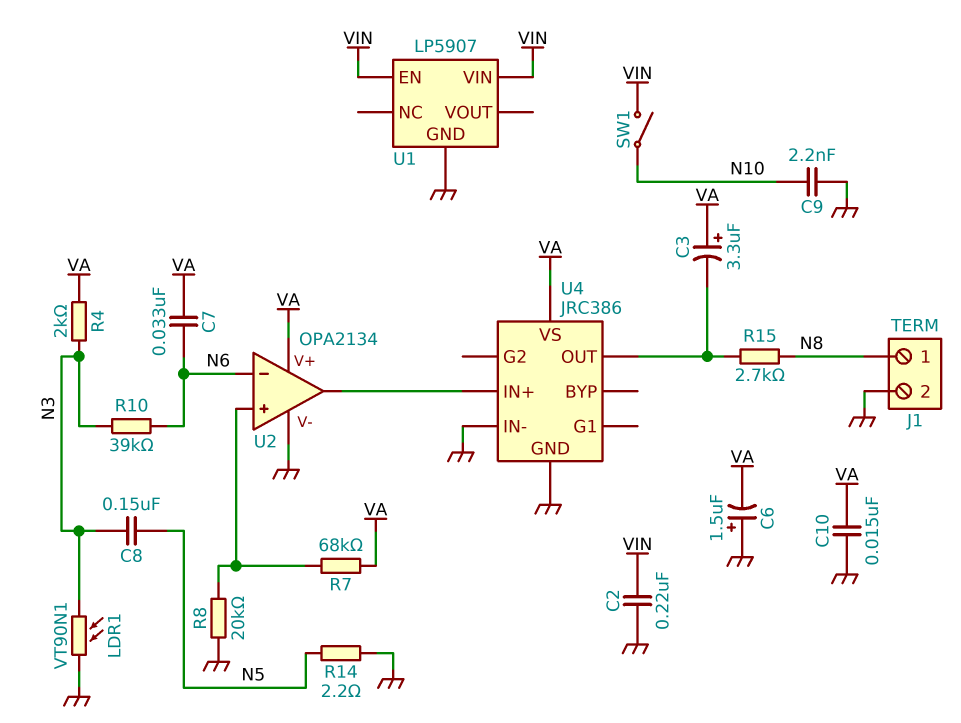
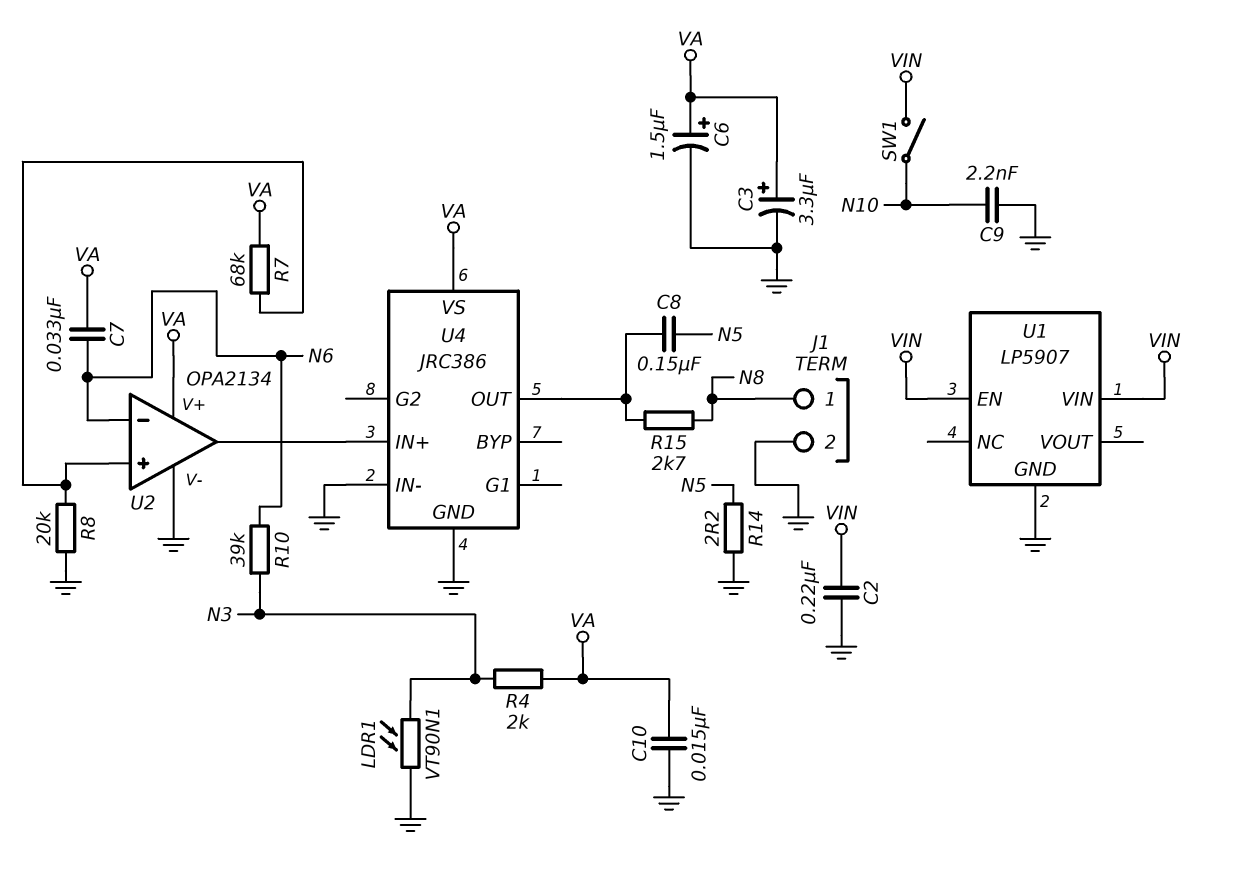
C3: 3.3uF (plus VA, minus U4/OUT) -> 3.3uF (plus VA, minus GND)
C6: 1.5uF (plus GND, minus VA) -> 1.5uF (plus VA, minus GND)
C8: 150nF (N3, N5) -> 150nF (N5, U4/OUT)

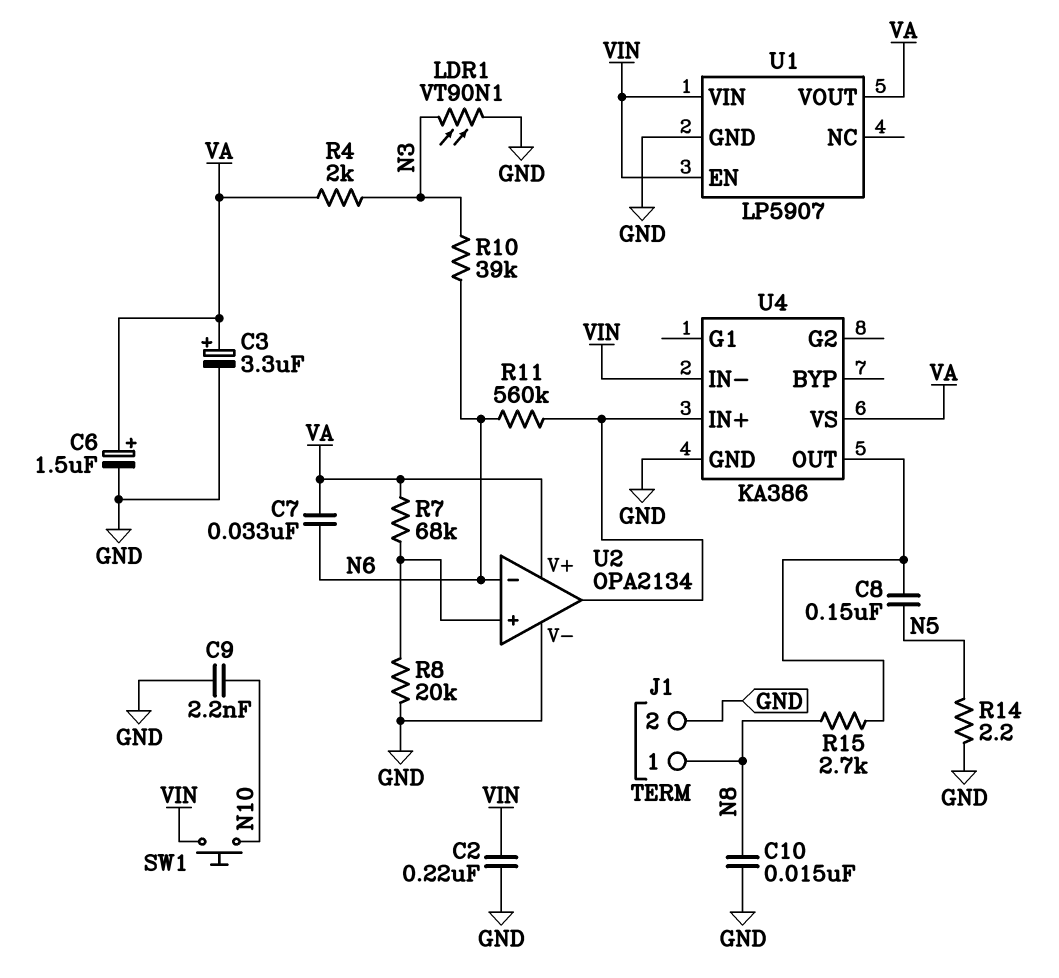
C10: 15nF (GND, VA) -> 15nF (GND, N8)
R11: none -> 560k (N6, U2/out)
SW1: switch (N10, VIN) -> button (N10, VIN)
U1 pin VOUT: none -> VA
U4: JRC386 -> KA386
U4 pin IN-: GND -> VIN

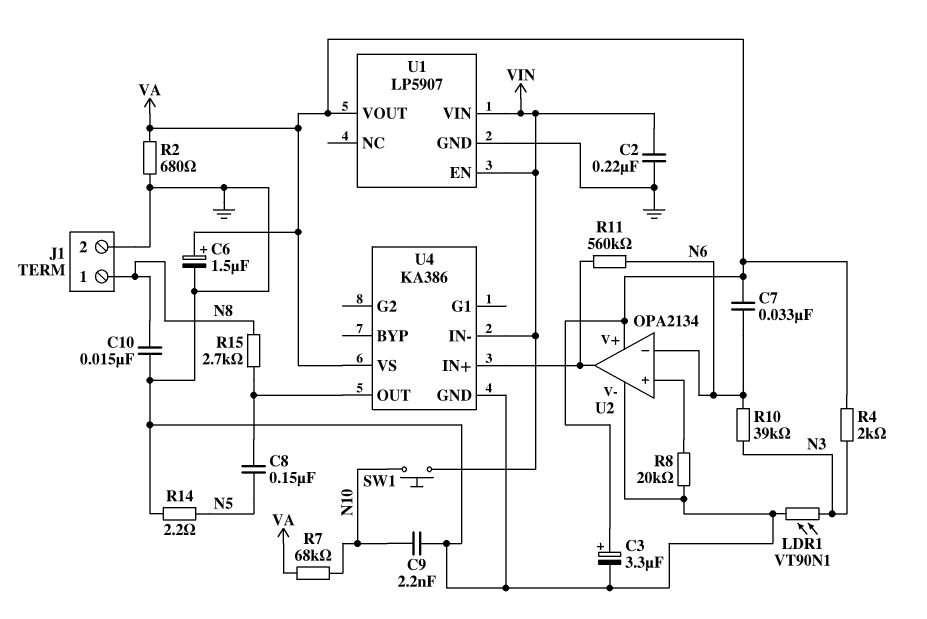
R2: none -> 680 (GND, VA)
R7: 68k (U2/in+, VA) -> 68k (N10, VA)

